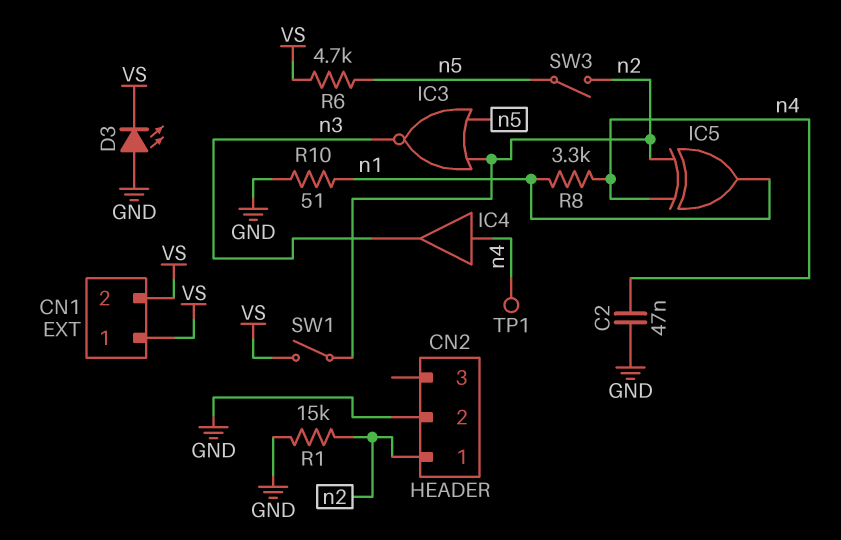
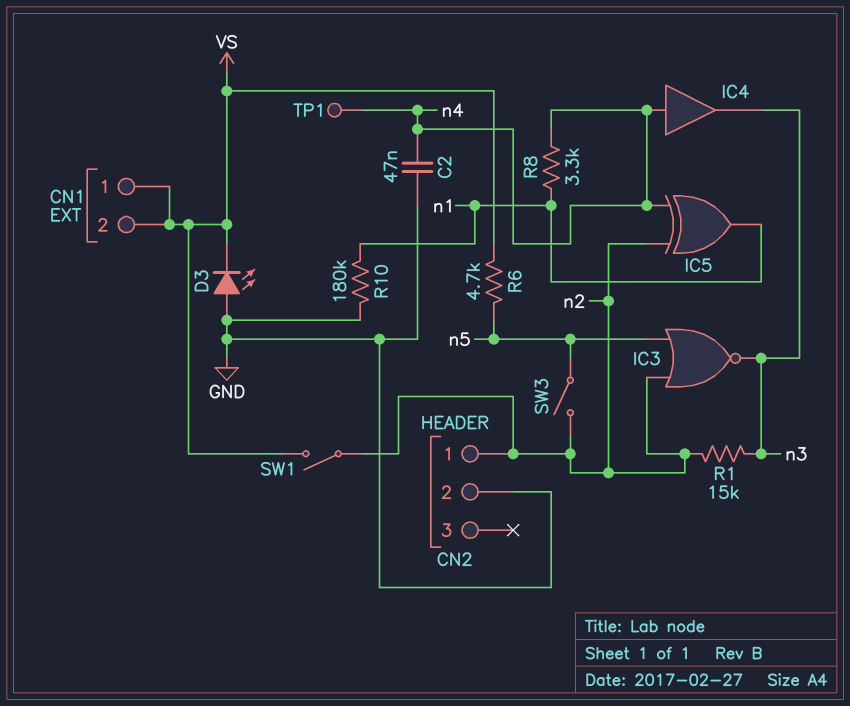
R1: 15k (GND, n2) -> 15k (n2, n3)
R10: 51 (GND, n1) -> 180k (GND, n1)

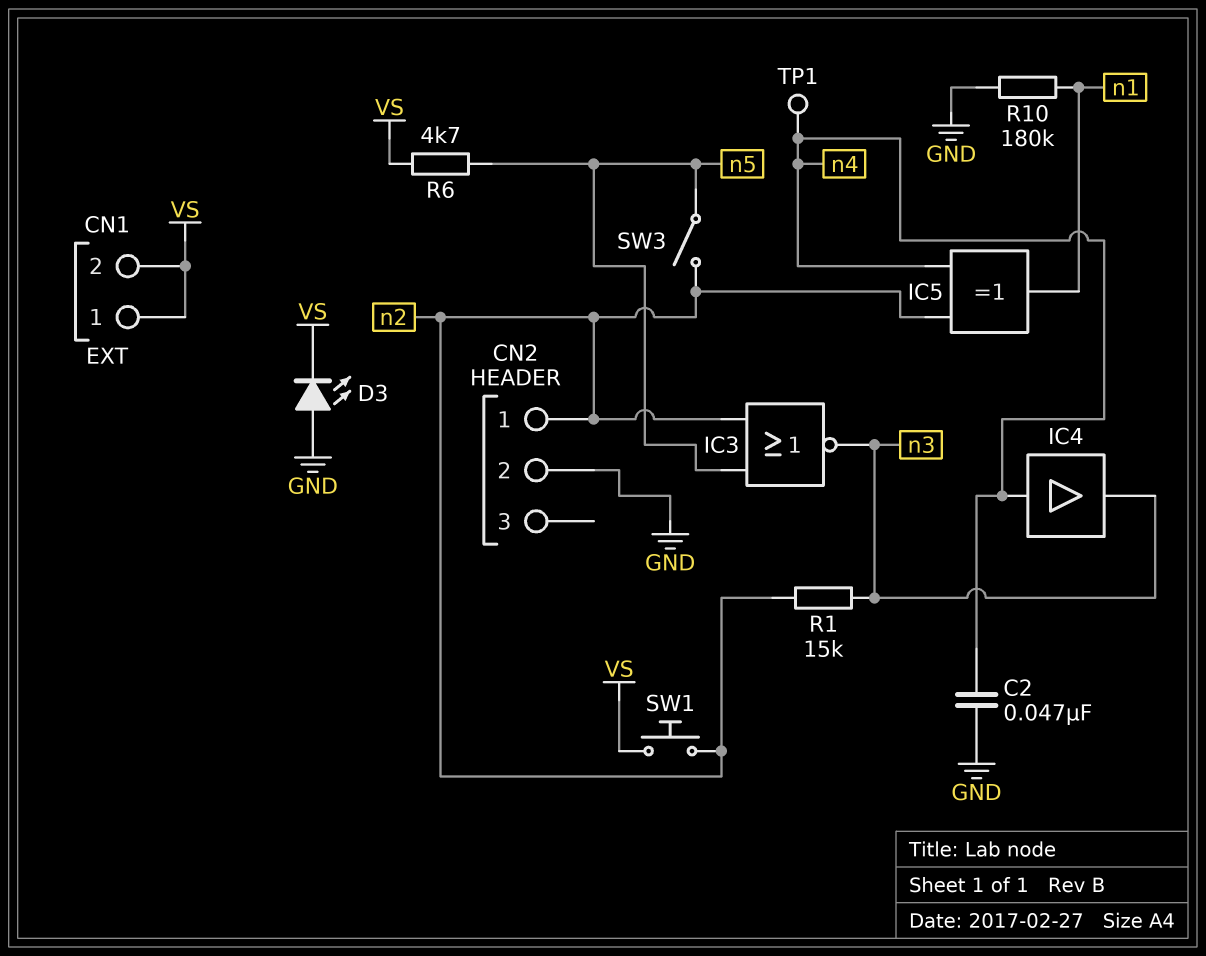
R8: 3.3k (n1, n4) -> none
SW1: switch (VS, n2) -> button (VS, n2)

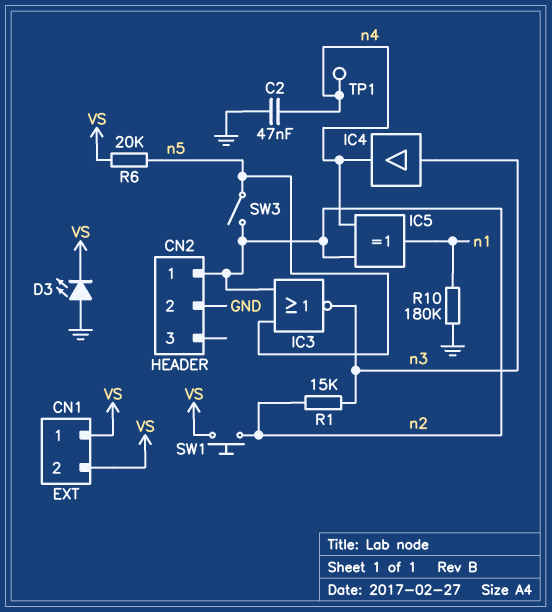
IC4: buffer (in n4, out n3) -> buffer (in n3, out n4)
R6: 4.7k (VS, n5) -> 20k (VS, n5)

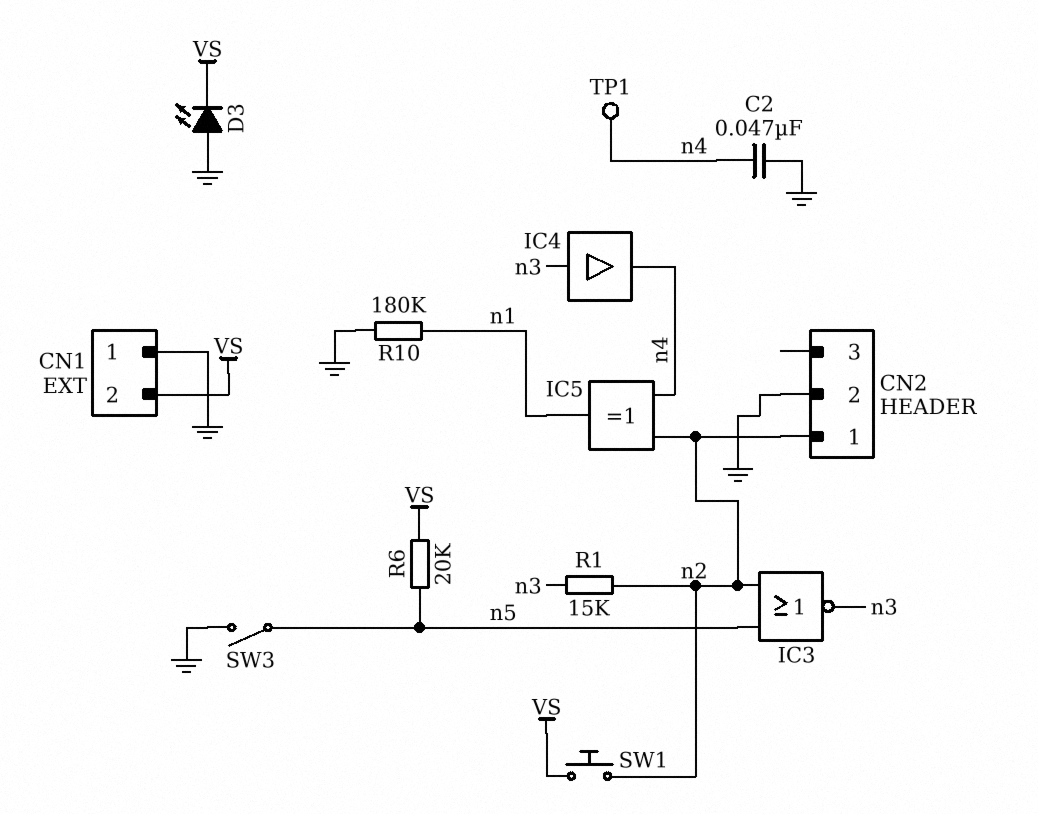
CN1 pin 1: VS -> GND
SW3: switch (n2, n5) -> switch (GND, n5)

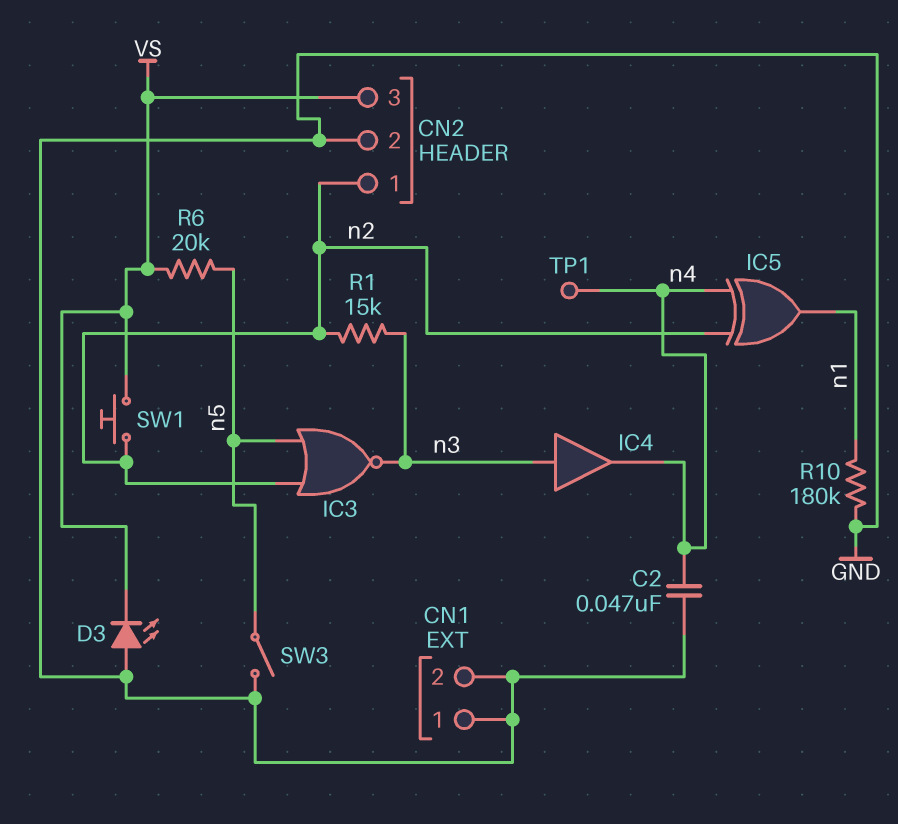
CN1 pin 2: VS -> GND
CN2 pin 3: none -> VS

